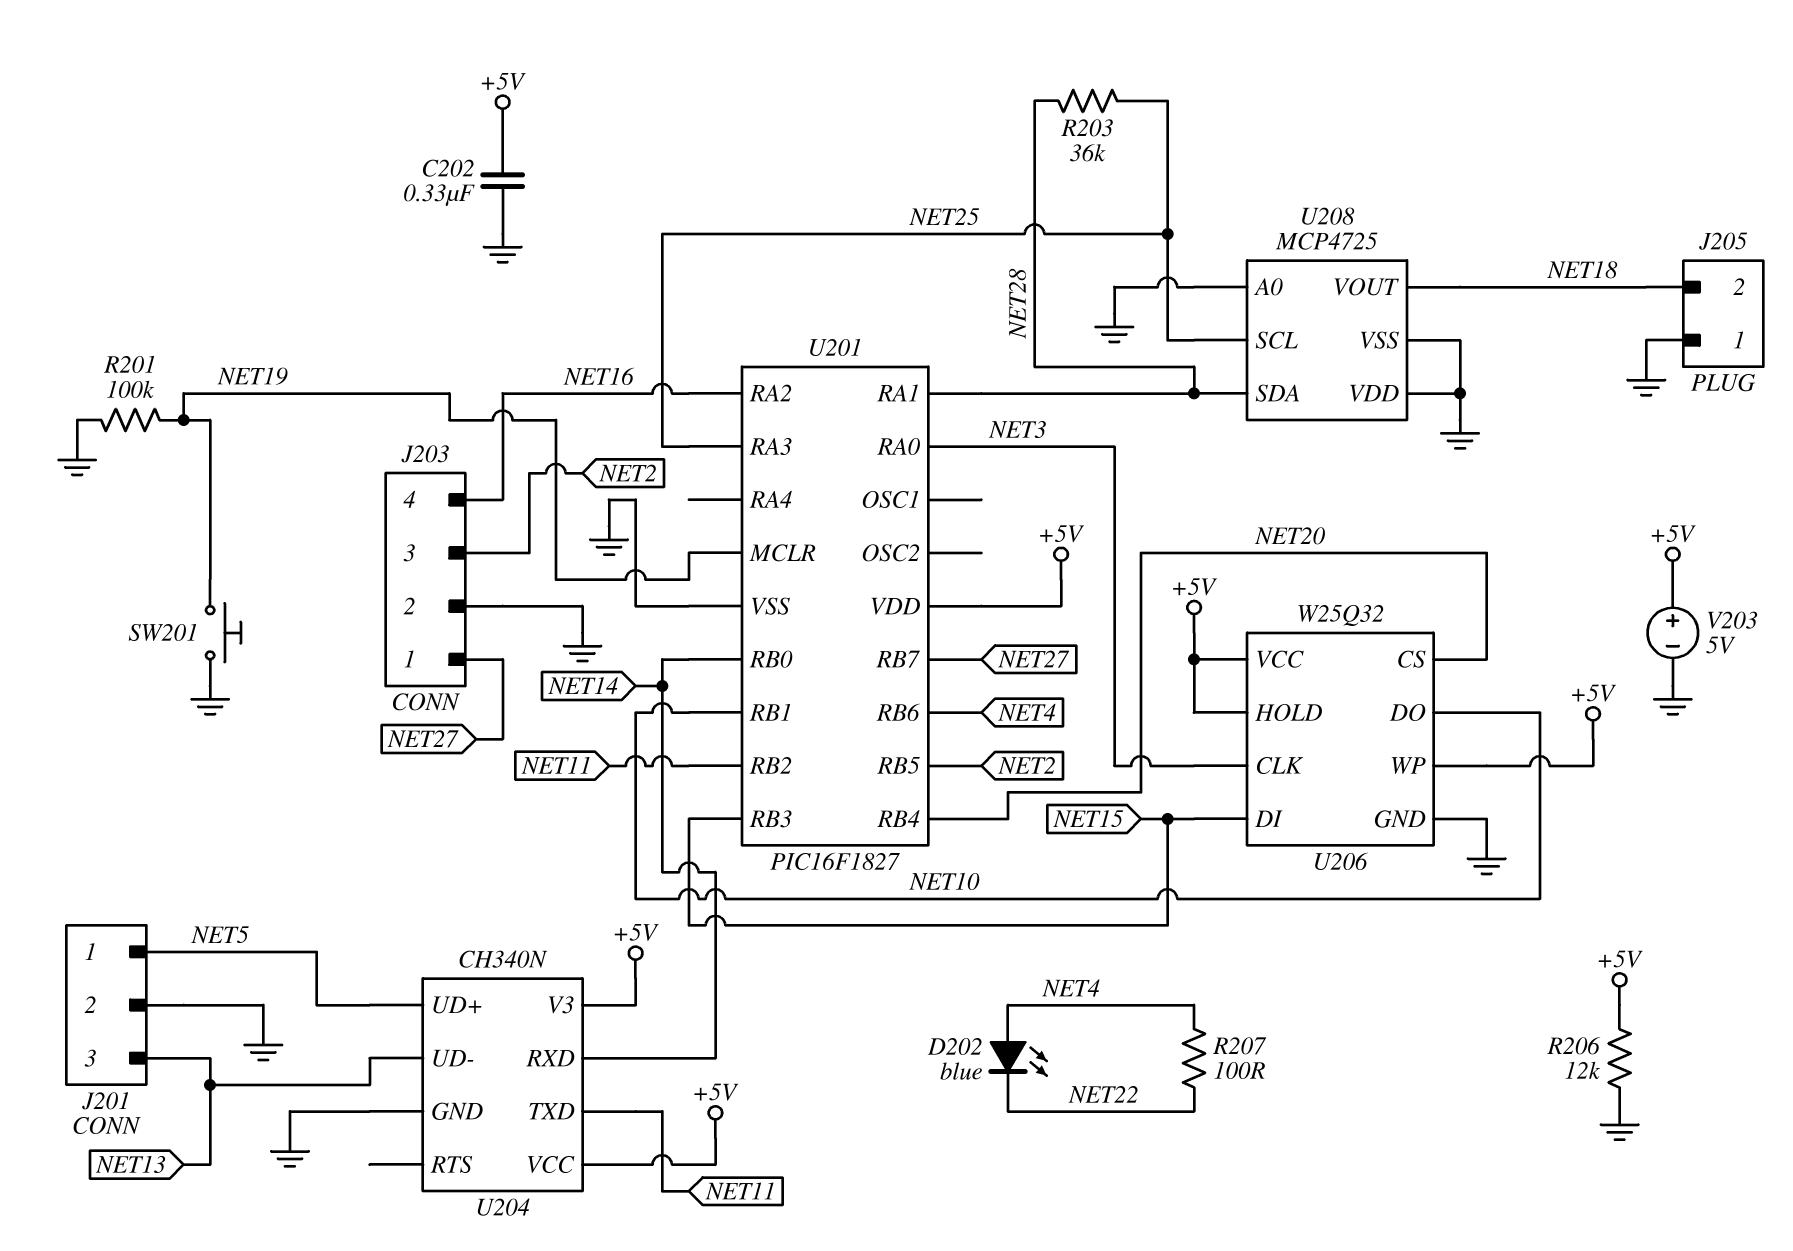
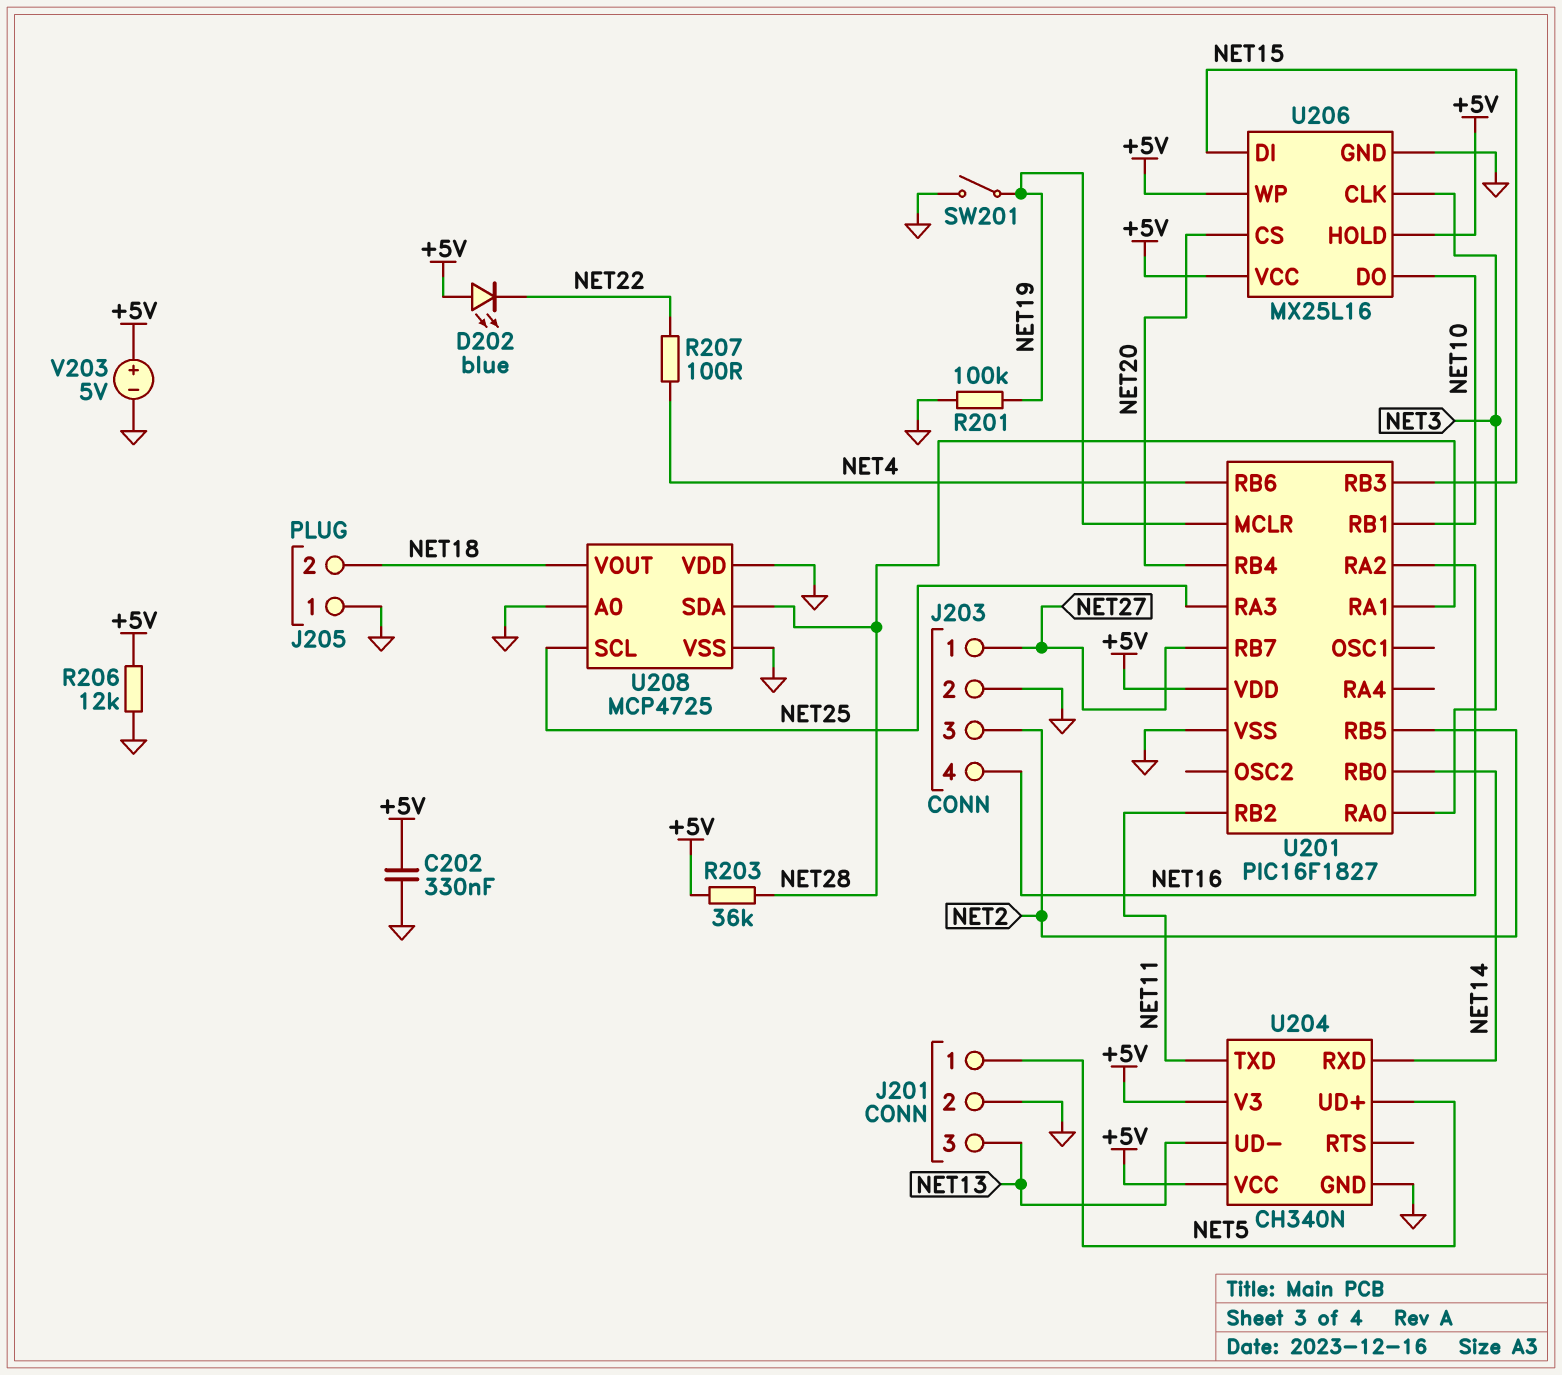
D202: LED blue (A NET4, K NET22) -> LED blue (A +5V, K NET22)
R203: 36k (NET25, NET28) -> 36k (+5V, NET28)
SW201: button (GND, NET19) -> switch (GND, NET19)
U206: W25Q32 -> MX25L16

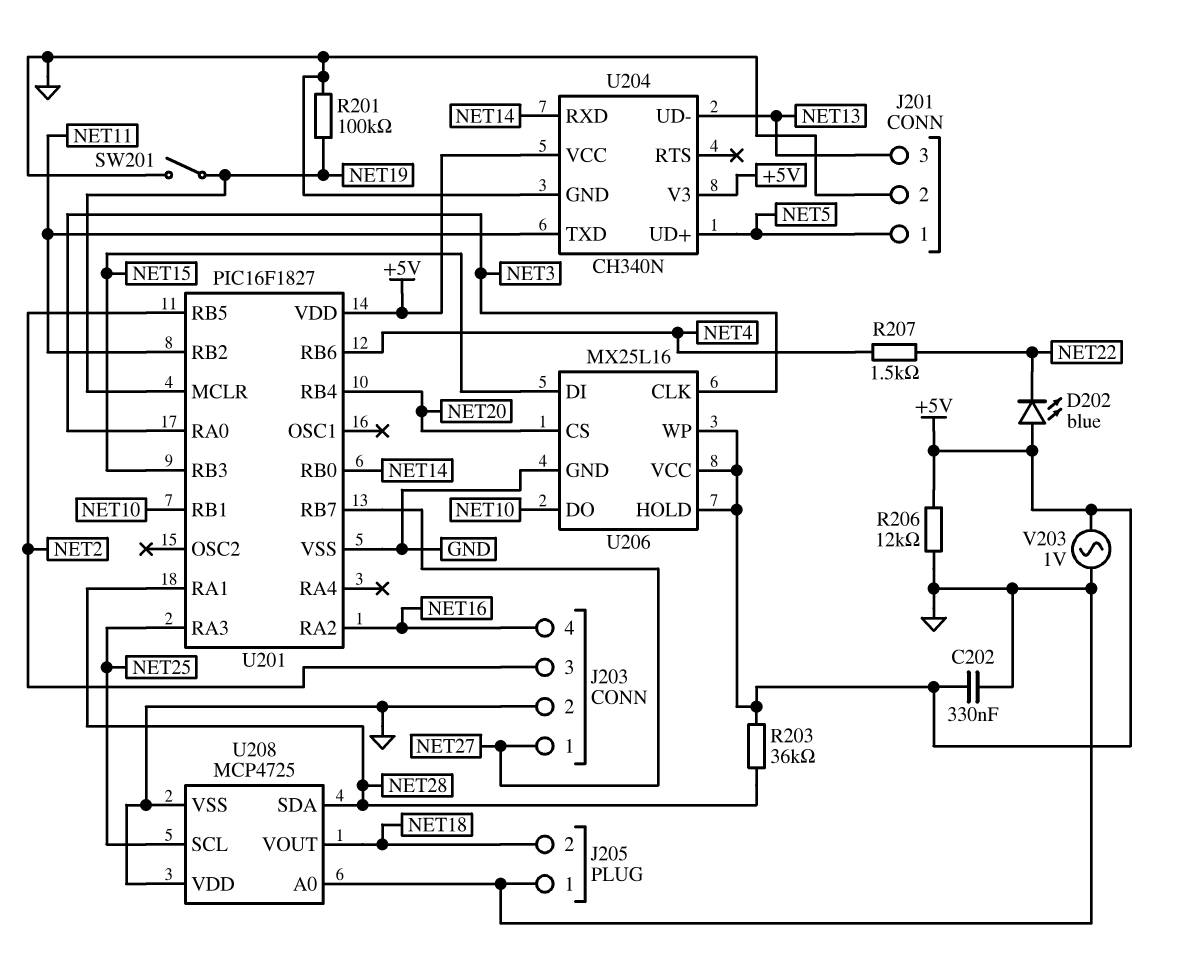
R207: 100 (NET4, NET22) -> 1.5k (NET4, NET22)
V203: 5V (plus +5V, minus GND) -> AC 1V (+5V, GND)

